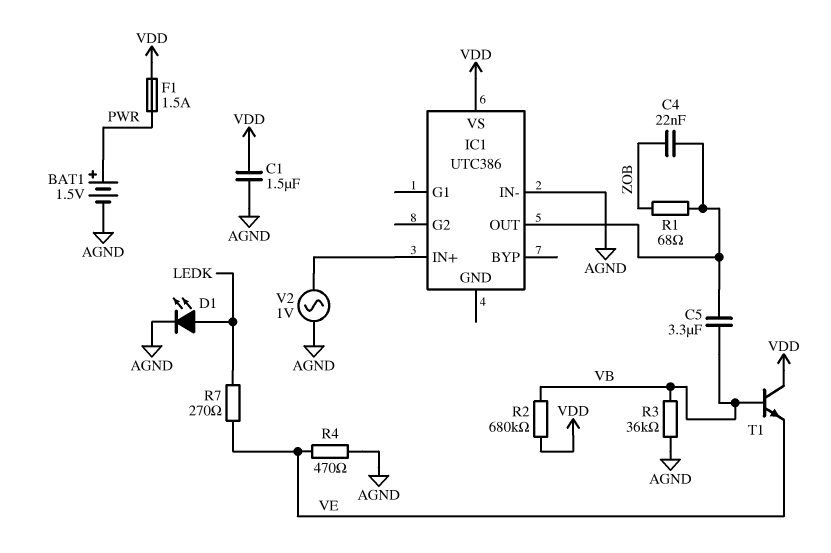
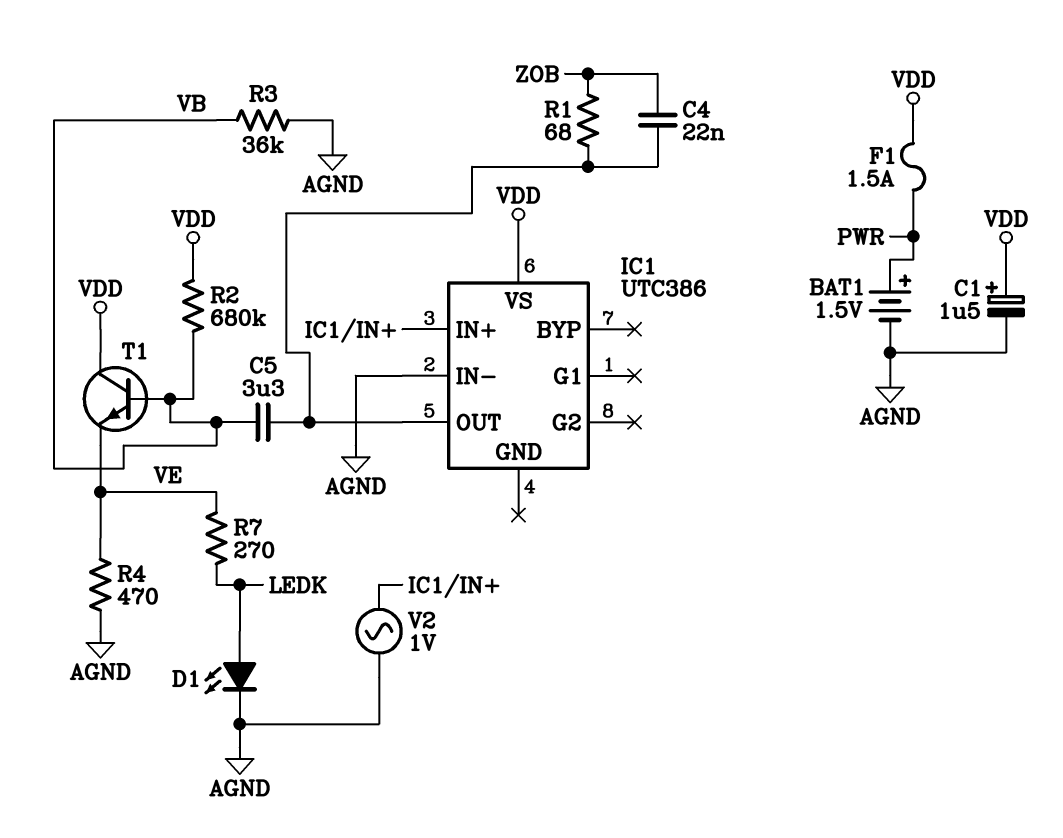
C1: 1.5uF (AGND, VDD) -> 1.5uF (plus VDD, minus AGND)

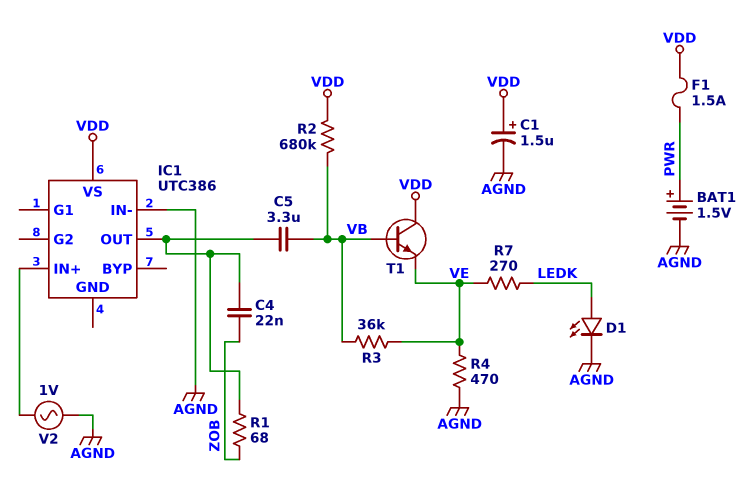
R3: 36k (AGND, VB) -> 36k (VB, VE)

